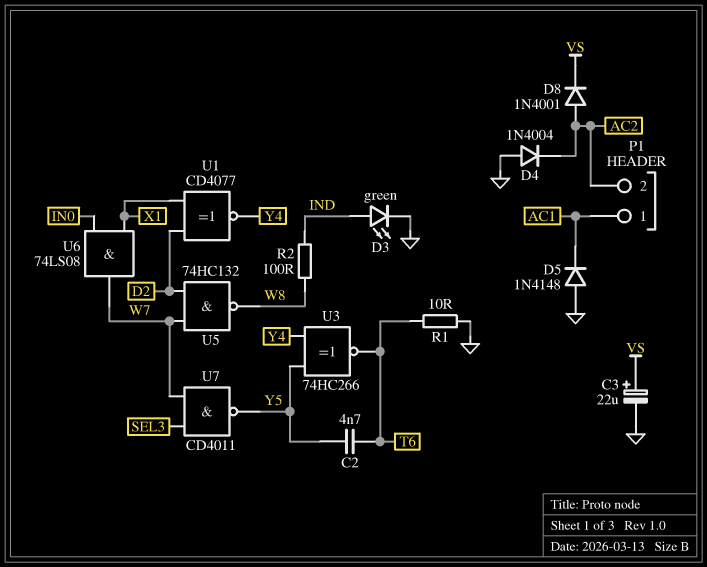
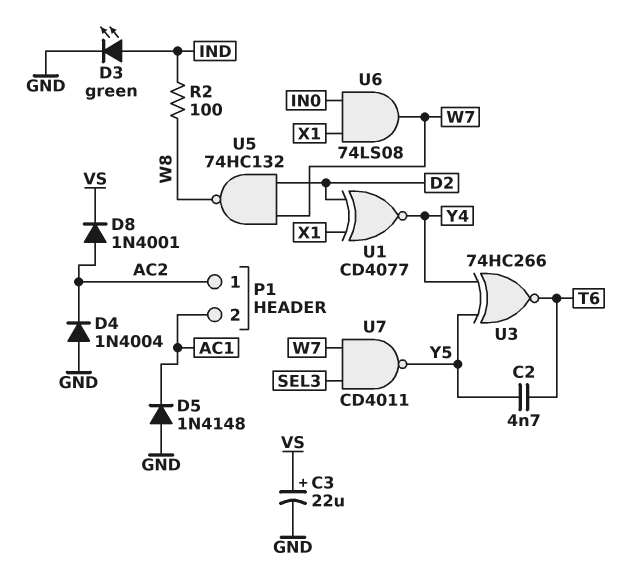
P1 pin 1: AC1 -> AC2
P1 pin 2: AC2 -> AC1
R1: 10 (GND, T6) -> none

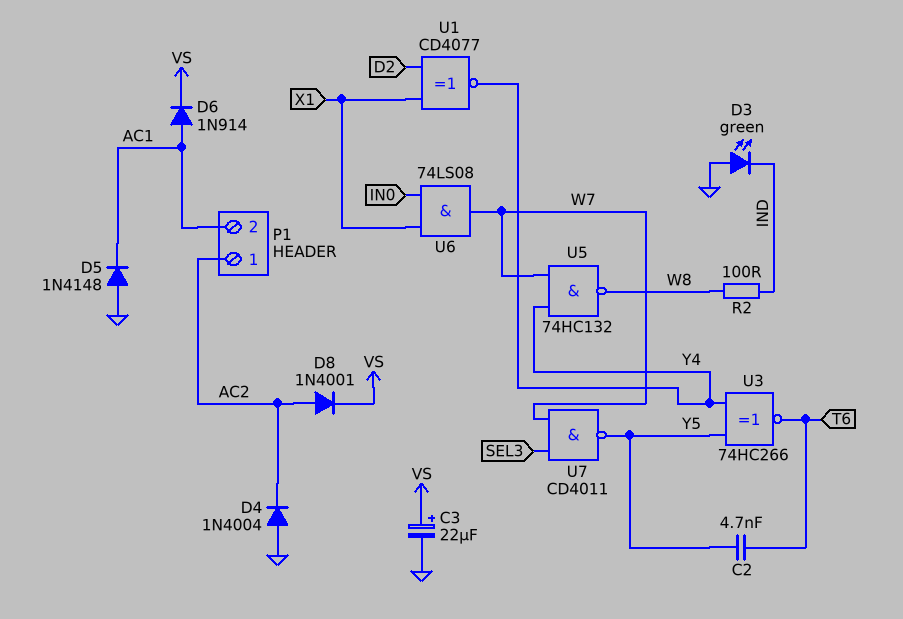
D3: LED green (A IND, K GND) -> LED green (A GND, K IND)
D6: none -> diode 1N914 (A AC1, K VS)
U5: NAND 74HC132 (in D2, in W7, out W8) -> NAND 74HC132 (in W7, in Y4, out W8)

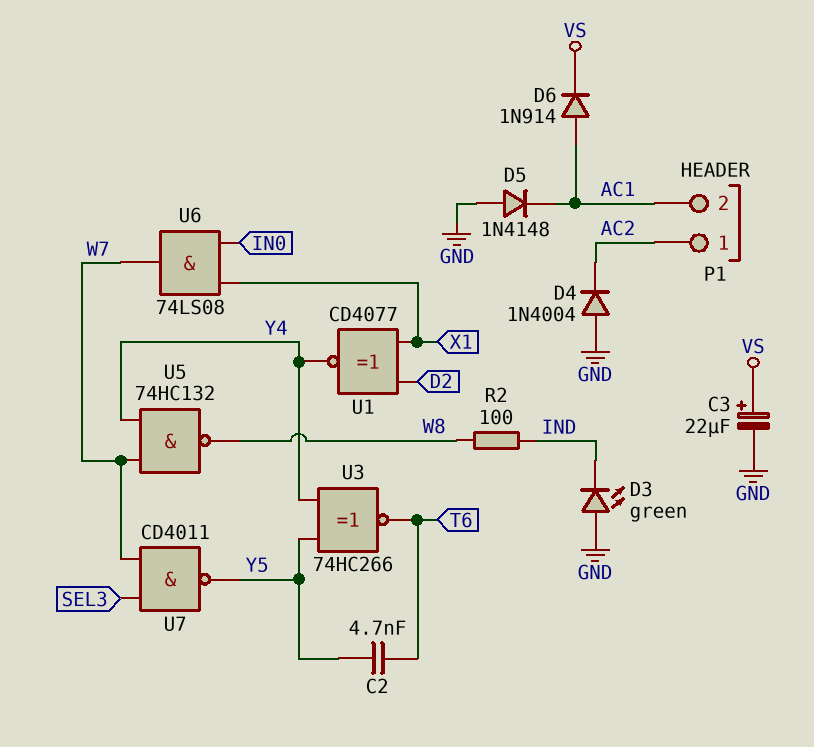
D8: diode 1N4001 (A AC2, K VS) -> none

